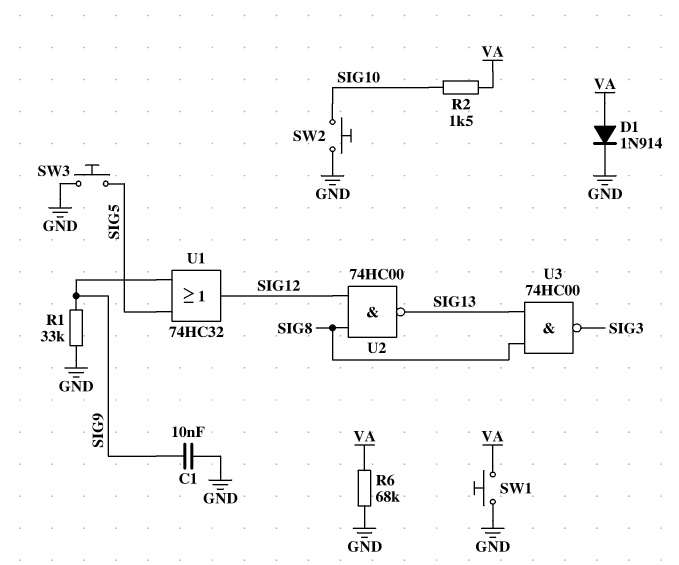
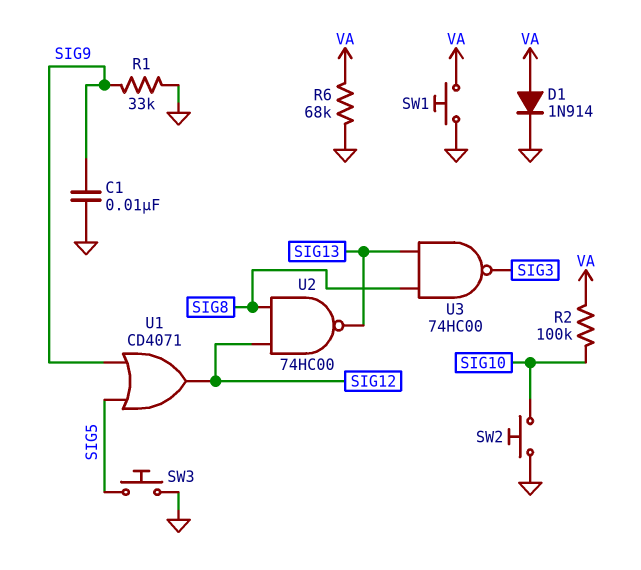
R2: 1.5k (SIG10, VA) -> 100k (SIG10, VA)
U1: OR 74HC32 (in SIG5, in SIG9, out SIG12) -> OR CD4071 (in SIG5, in SIG9, out SIG12)

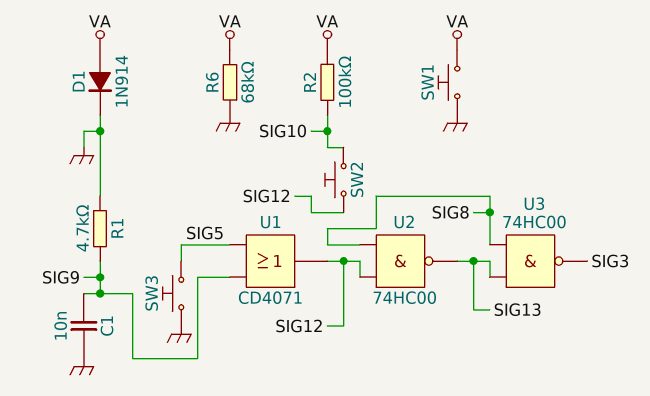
R1: 33k (GND, SIG9) -> 4.7k (GND, SIG9)
SW2: button (GND, SIG10) -> button (SIG10, SIG12)

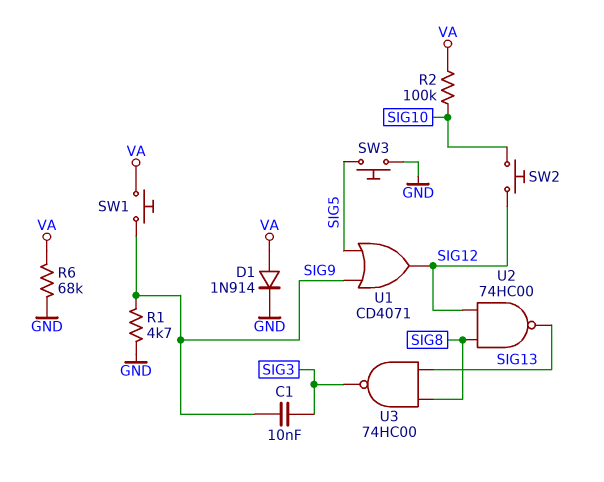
C1: 10nF (GND, SIG9) -> 10nF (SIG3, SIG9)
SW1: button (GND, VA) -> button (SIG9, VA)

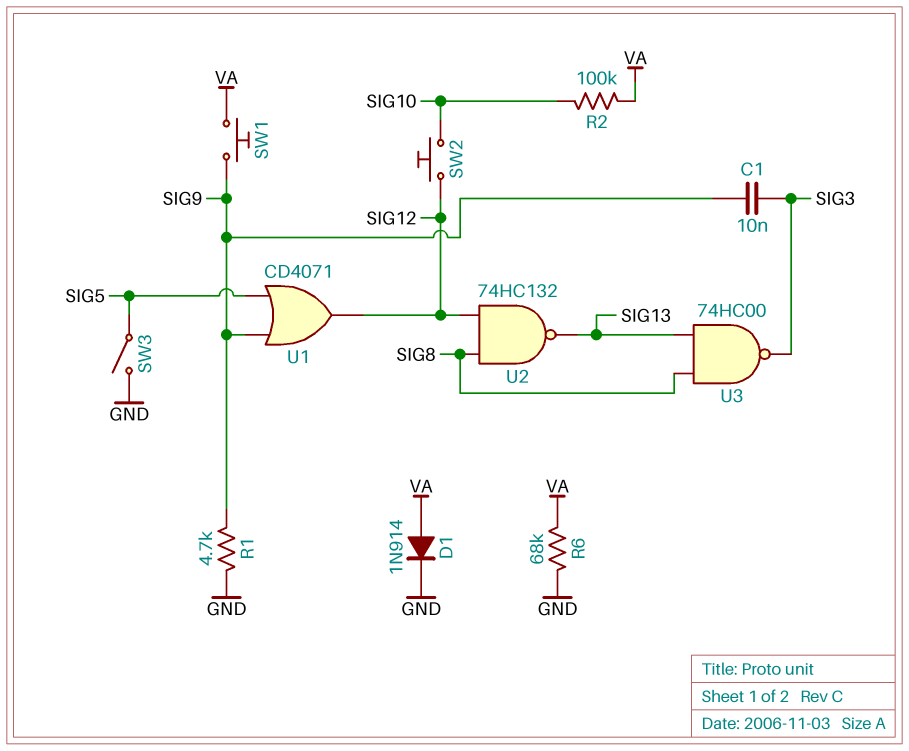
SW3: button (GND, SIG5) -> switch (GND, SIG5)
U2: NAND 74HC00 (in SIG8, in SIG12, out SIG13) -> NAND 74HC132 (in SIG8, in SIG12, out SIG13)

